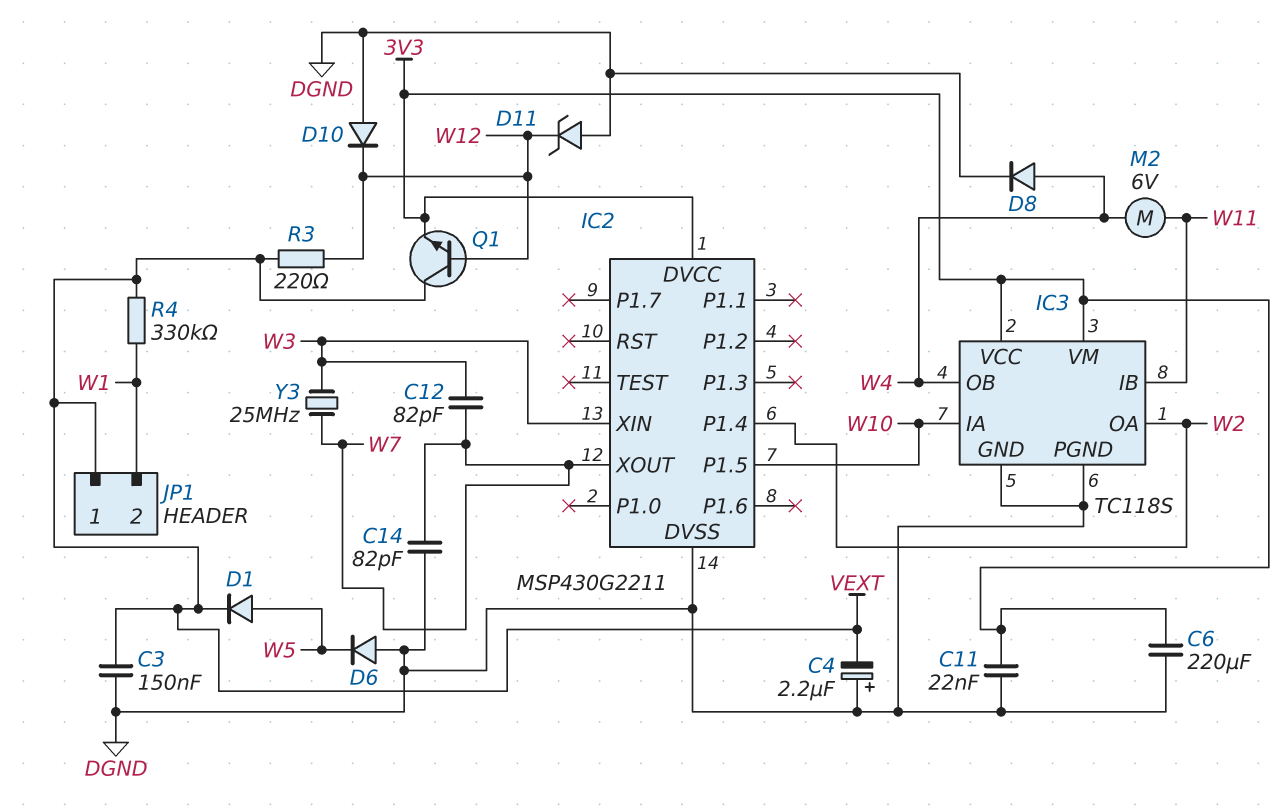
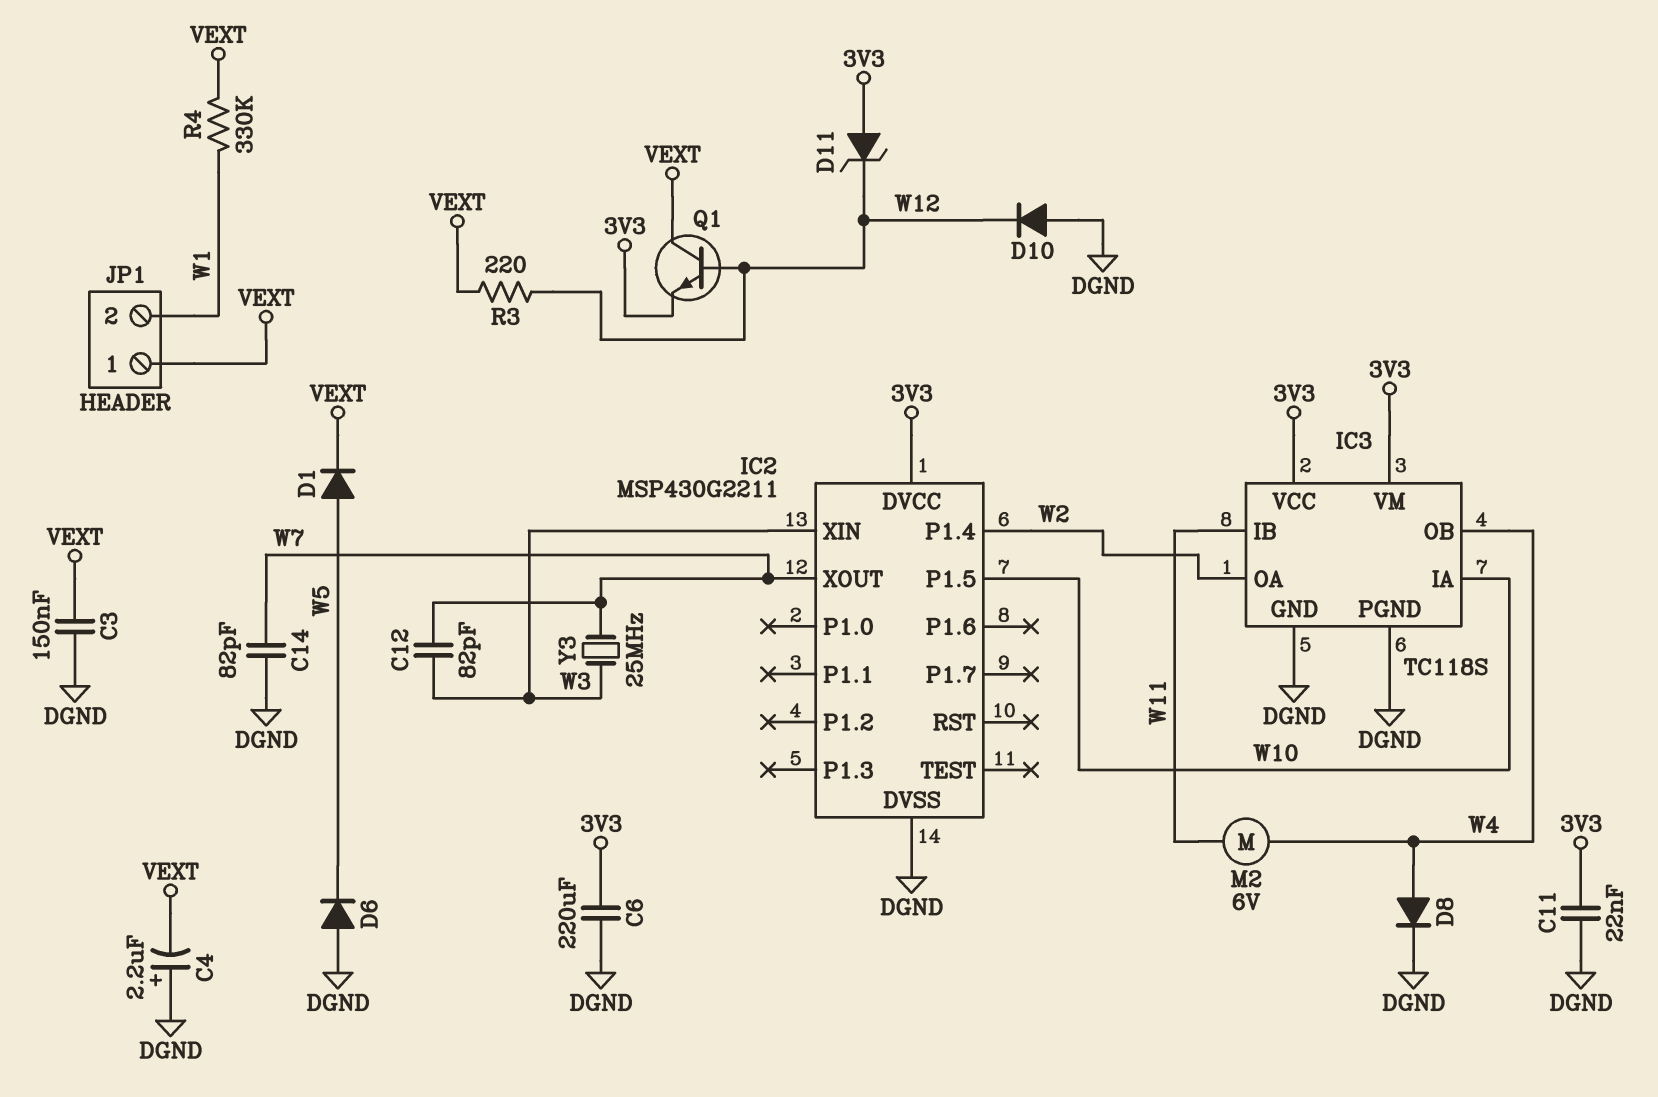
D11: zener (A DGND, K W12) -> zener (A 3V3, K W12)

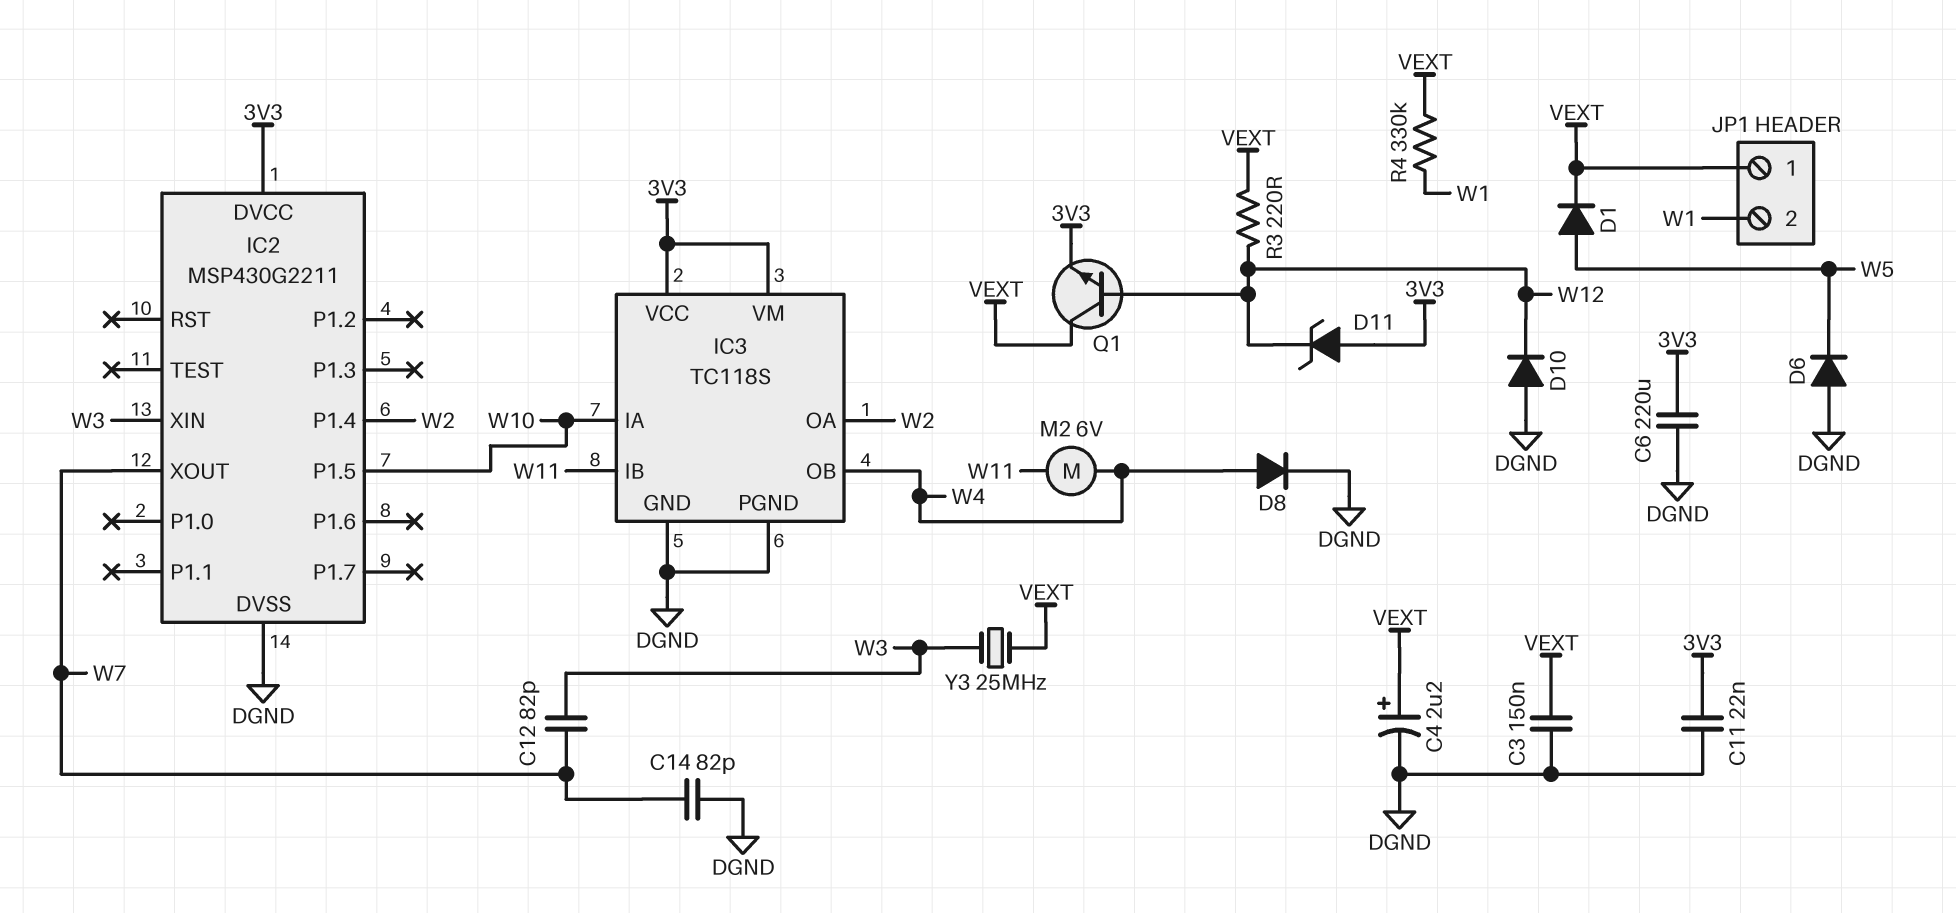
C4: 2.2uF (plus DGND, minus VEXT) -> 2.2uF (plus VEXT, minus DGND)
Y3: 25MHz (W3, W7) -> 25MHz (VEXT, W3)

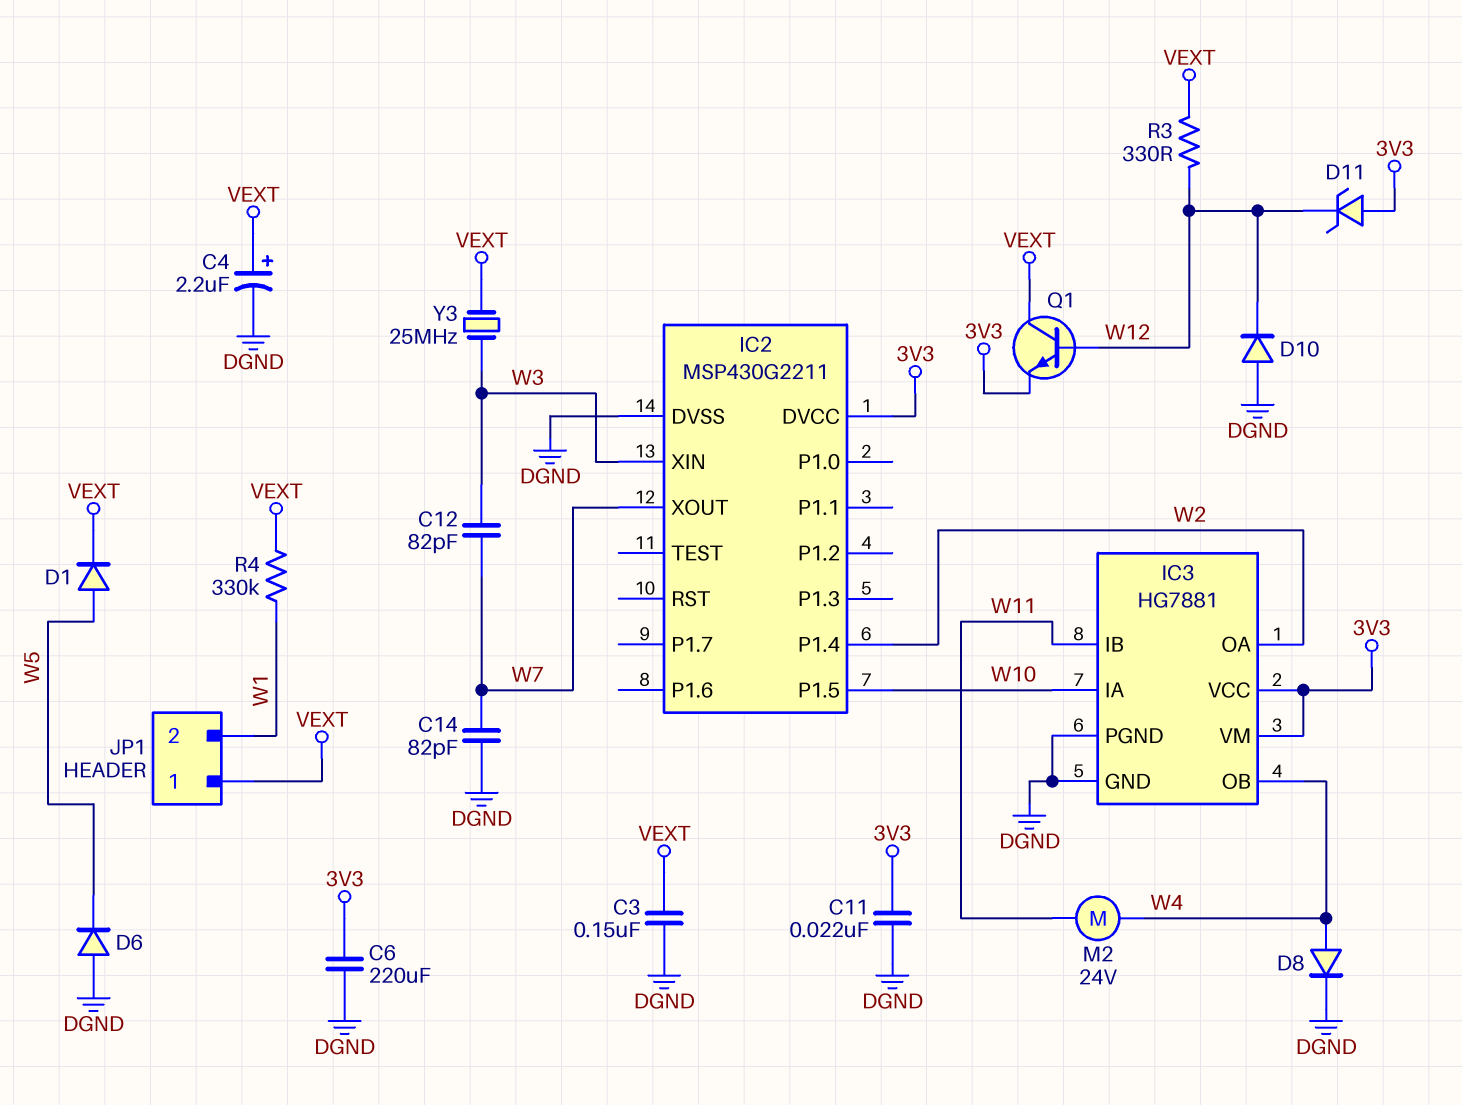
IC3: TC118S -> HG7881
M2: motor 6V (W4, W11) -> motor 24V (W4, W11)
R3: 220 (VEXT, W12) -> 330 (VEXT, W12)

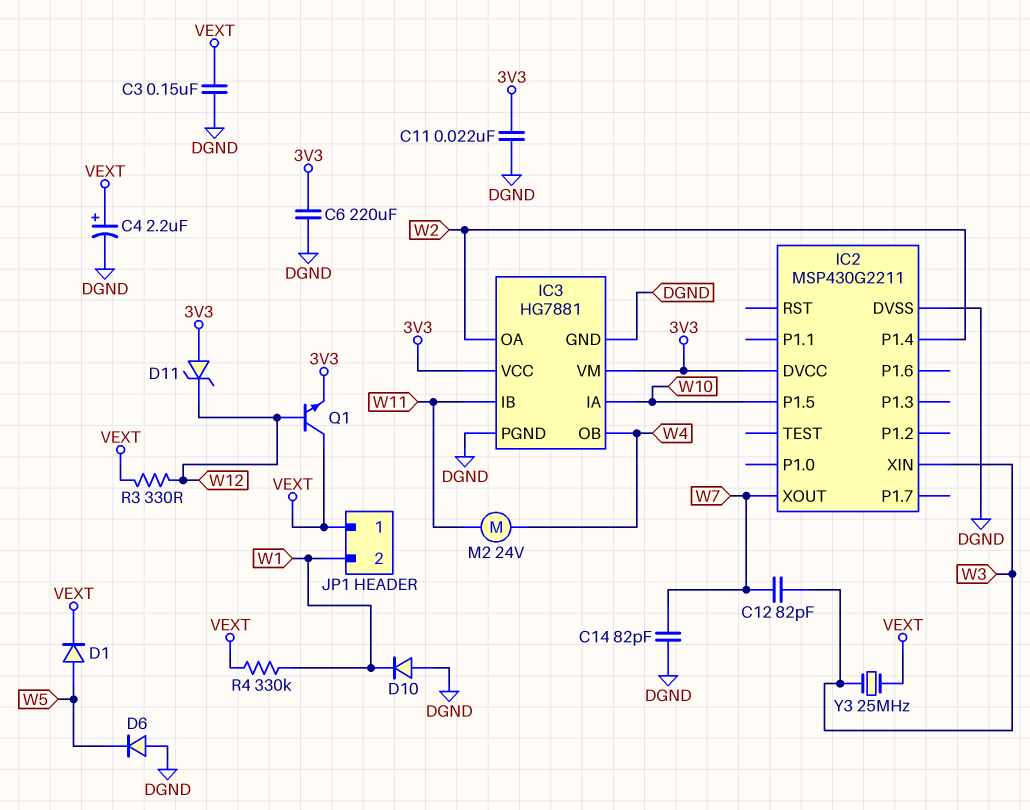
D8: diode (A W4, K DGND) -> none
D10: diode (A DGND, K W12) -> diode (A DGND, K W1)

